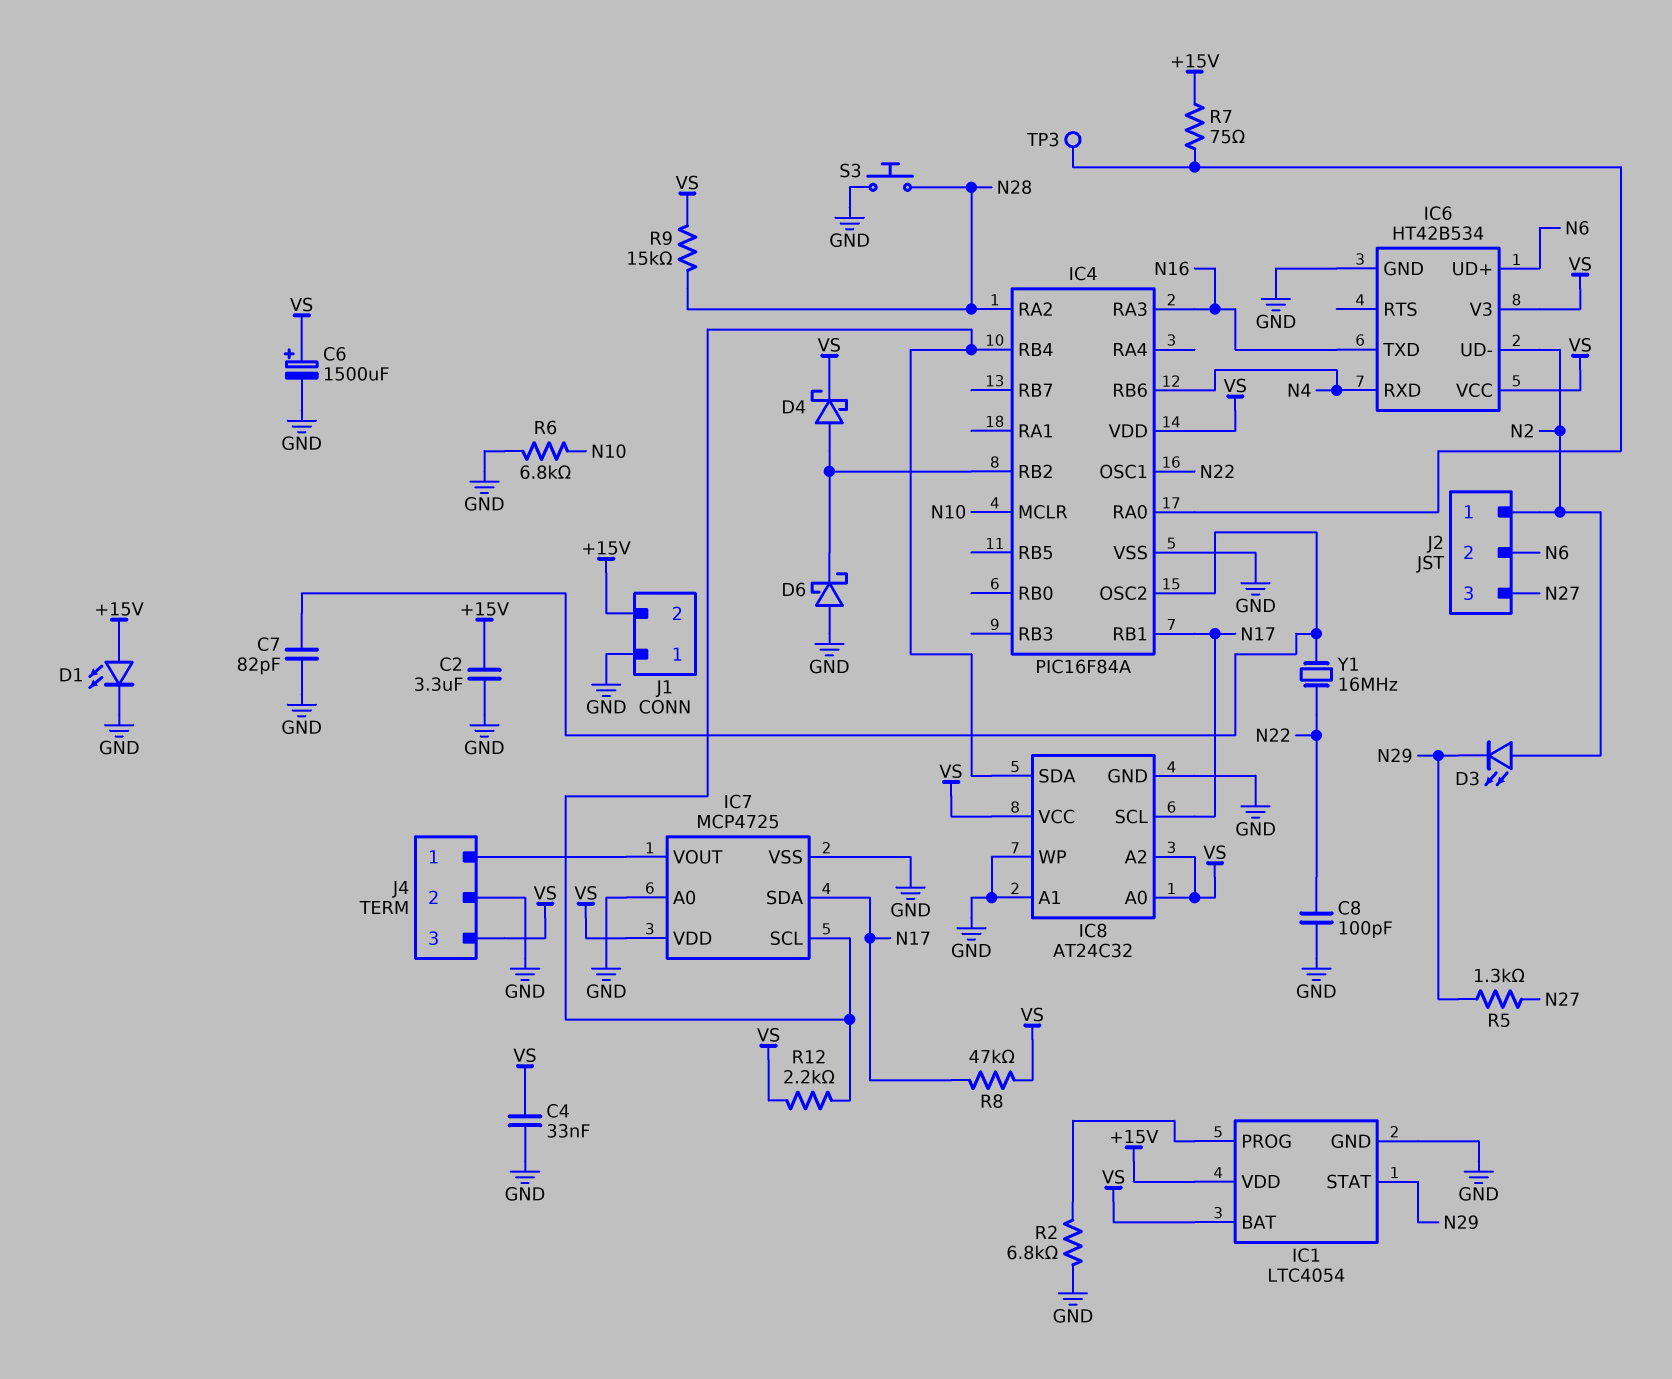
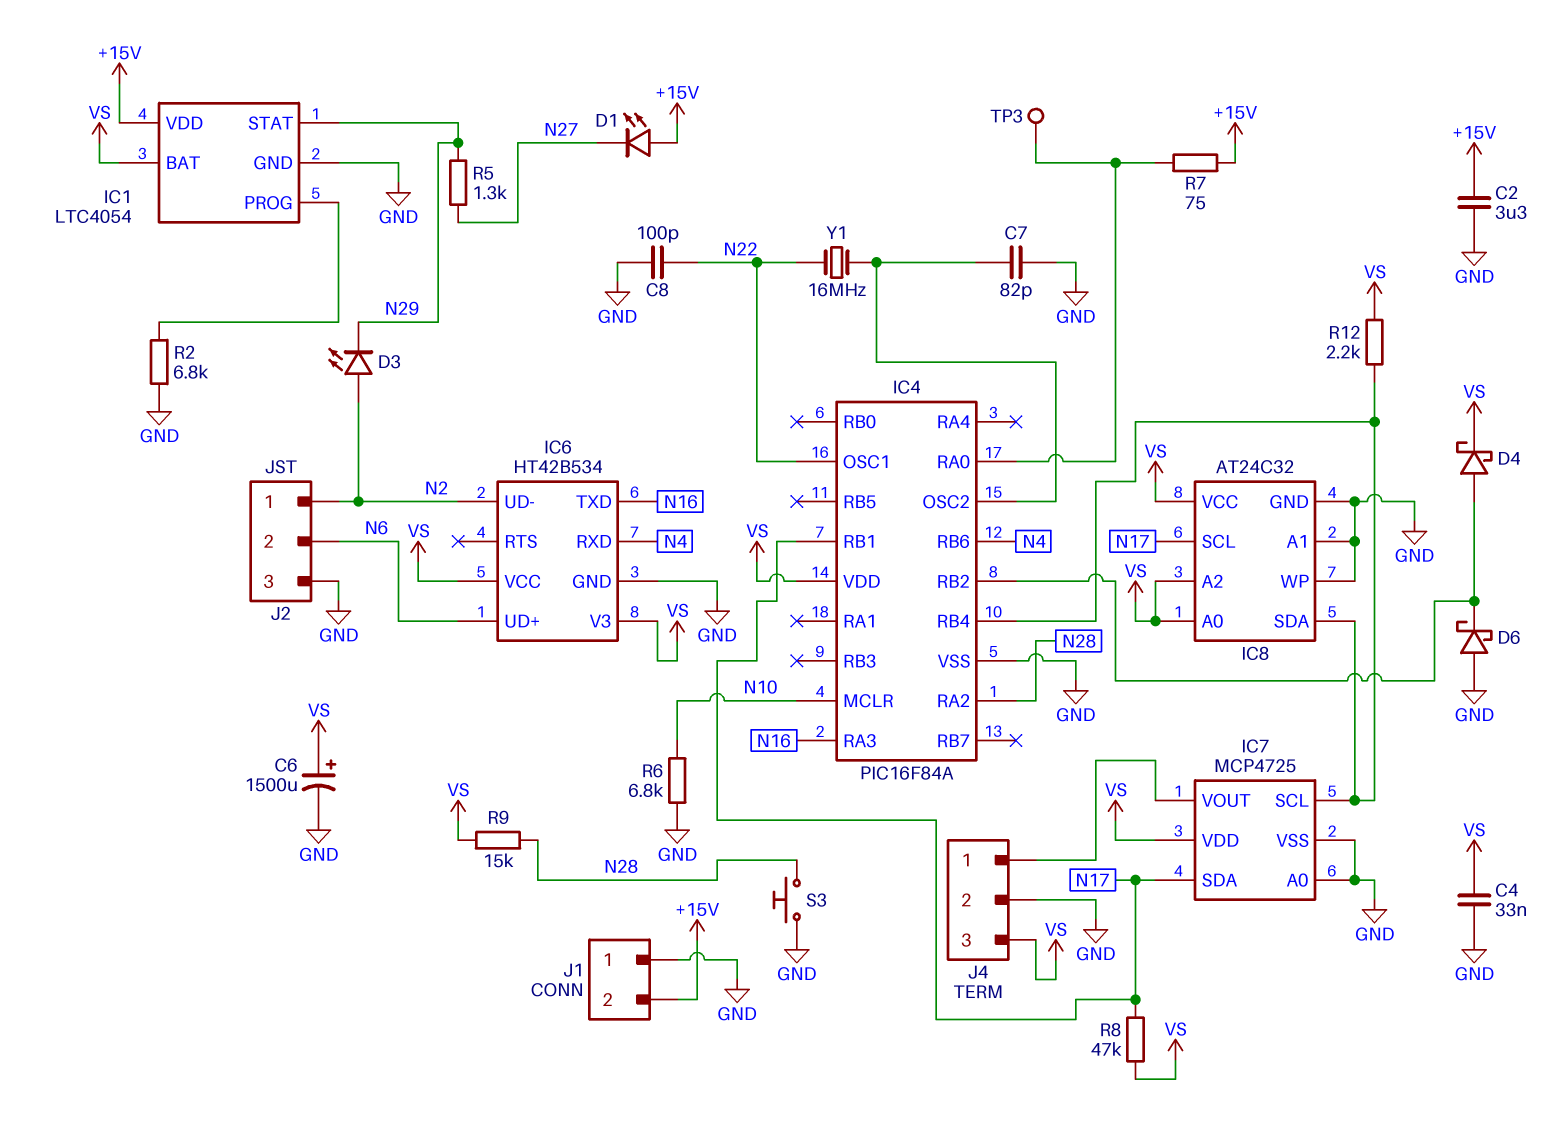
D1: LED (A +15V, K GND) -> LED (A +15V, K N27)
J2 pin 3: N27 -> GND

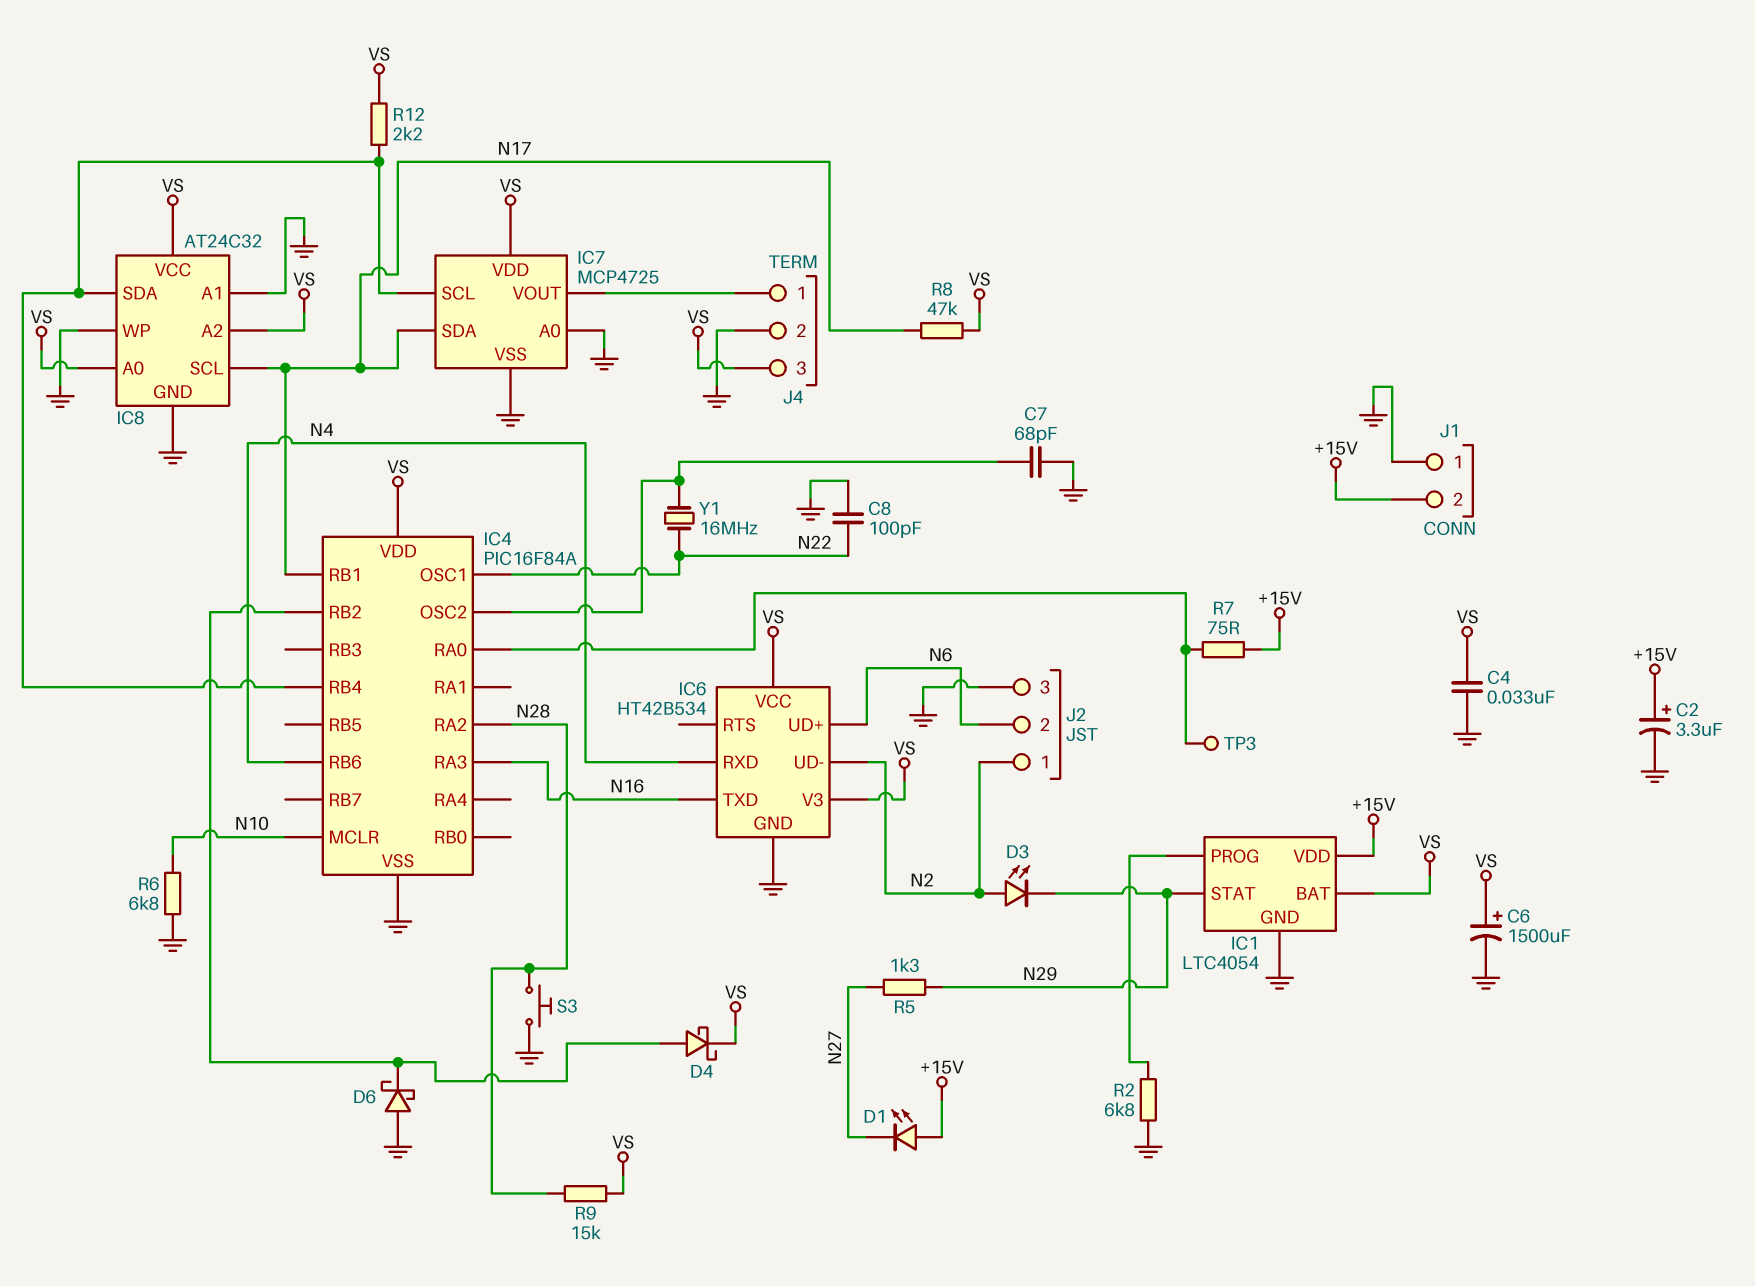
C2: 3.3uF (+15V, GND) -> 3.3uF (plus +15V, minus GND)
C7: 82pF (GND, IC4/OSC2) -> 68pF (GND, IC4/OSC2)

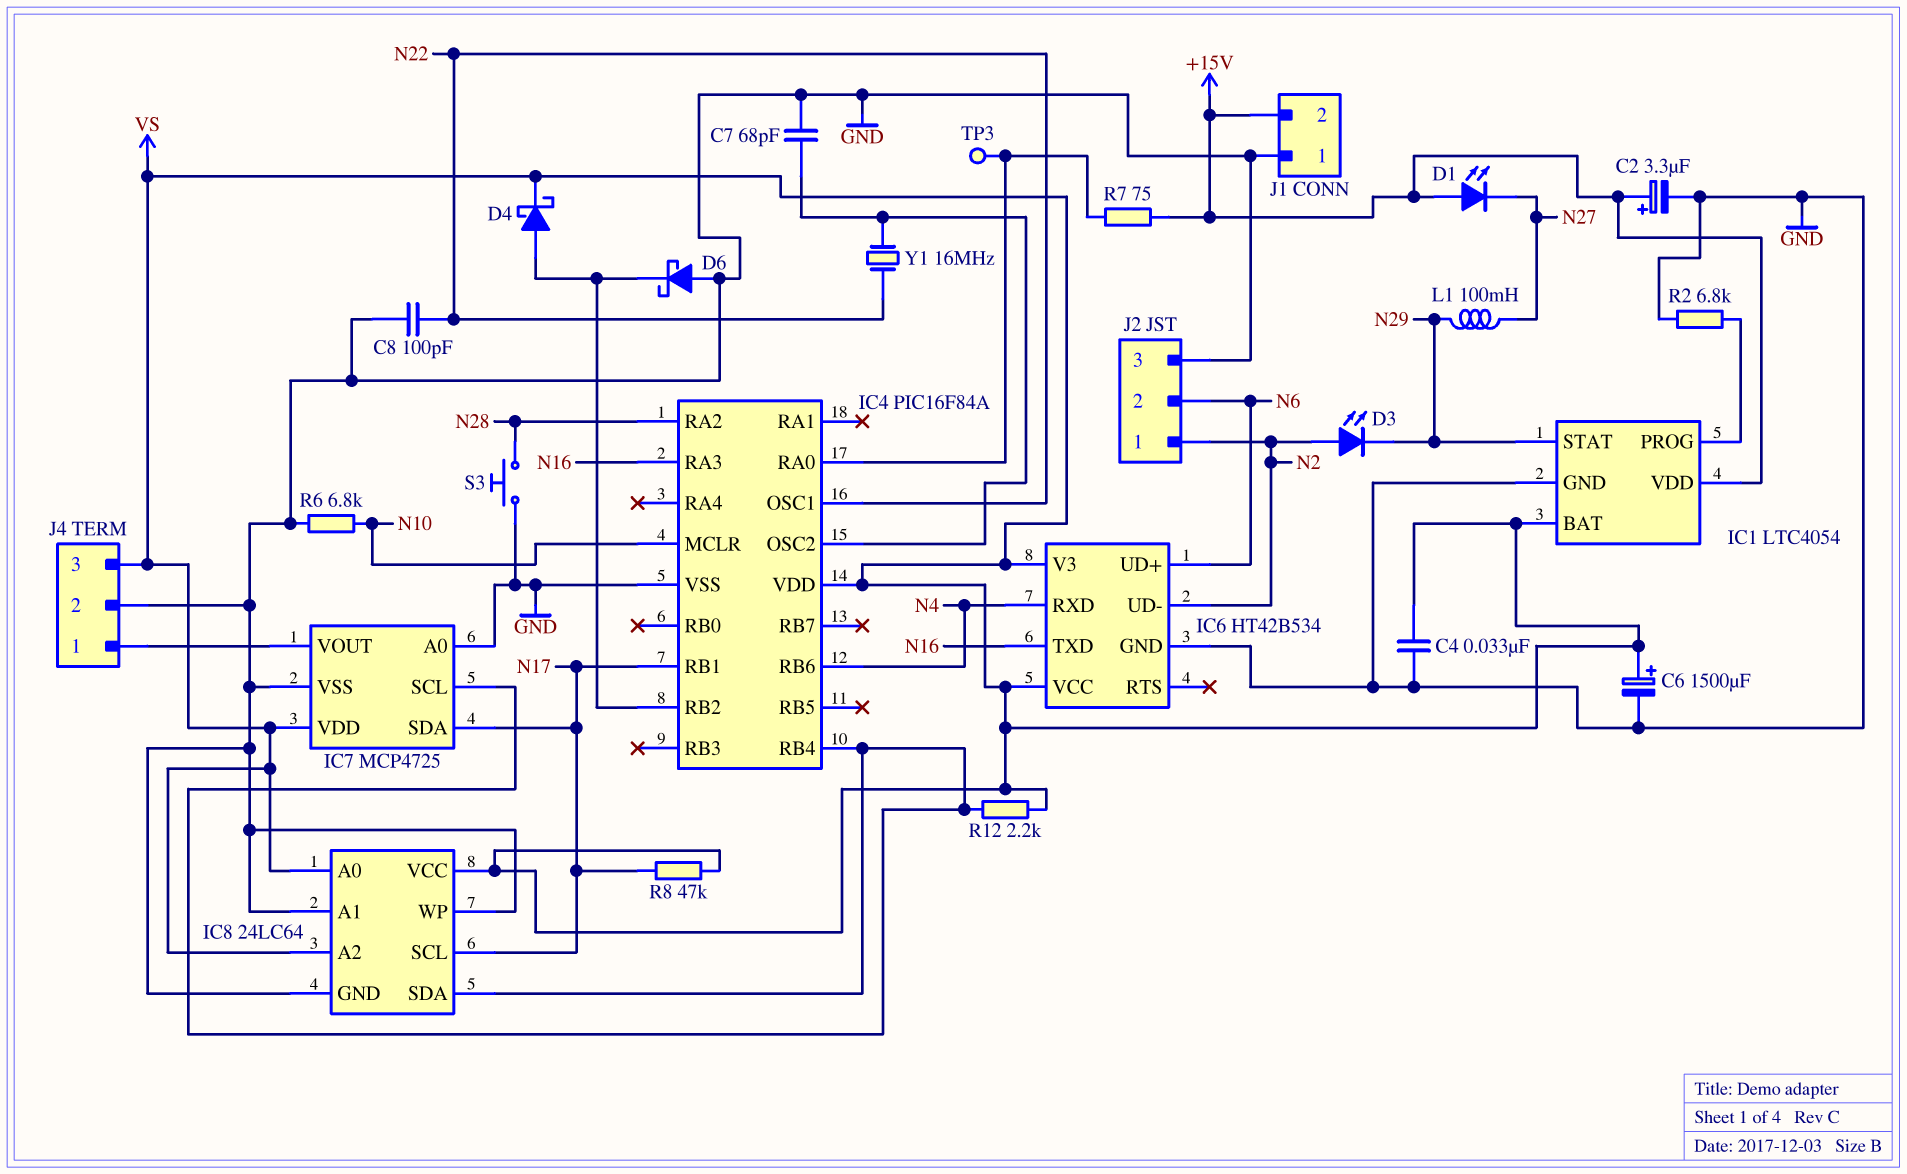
IC8: AT24C32 -> 24LC64
L1: none -> 100mH (N27, N29)
R5: 1.3k (N27, N29) -> none
R9: 15k (N28, VS) -> none

